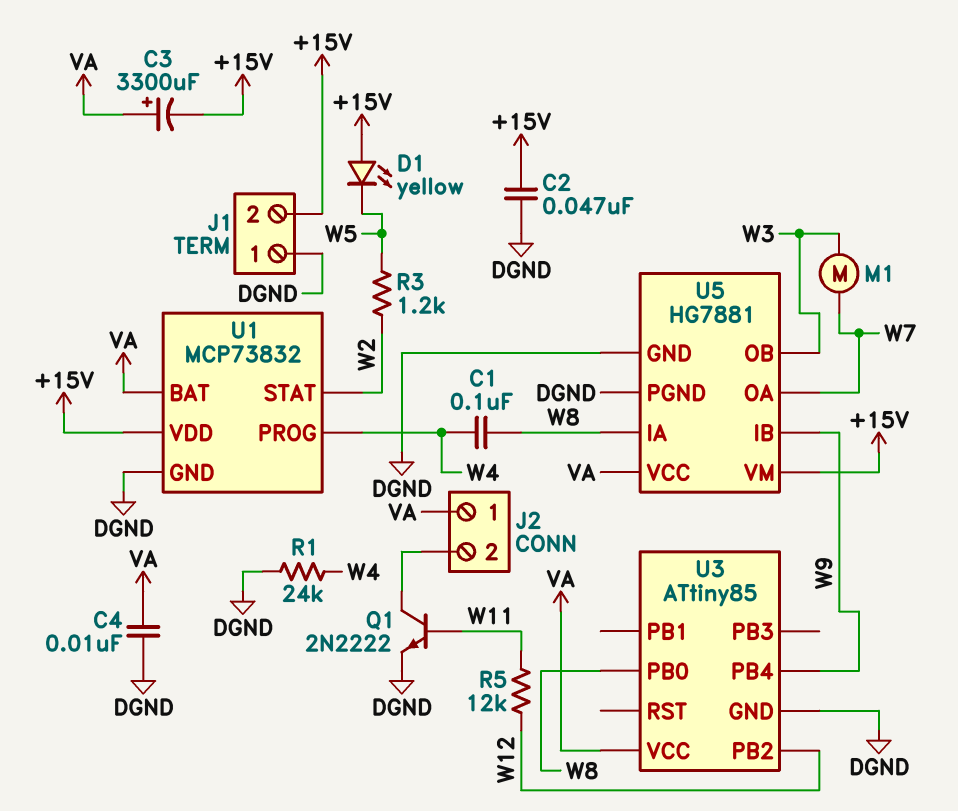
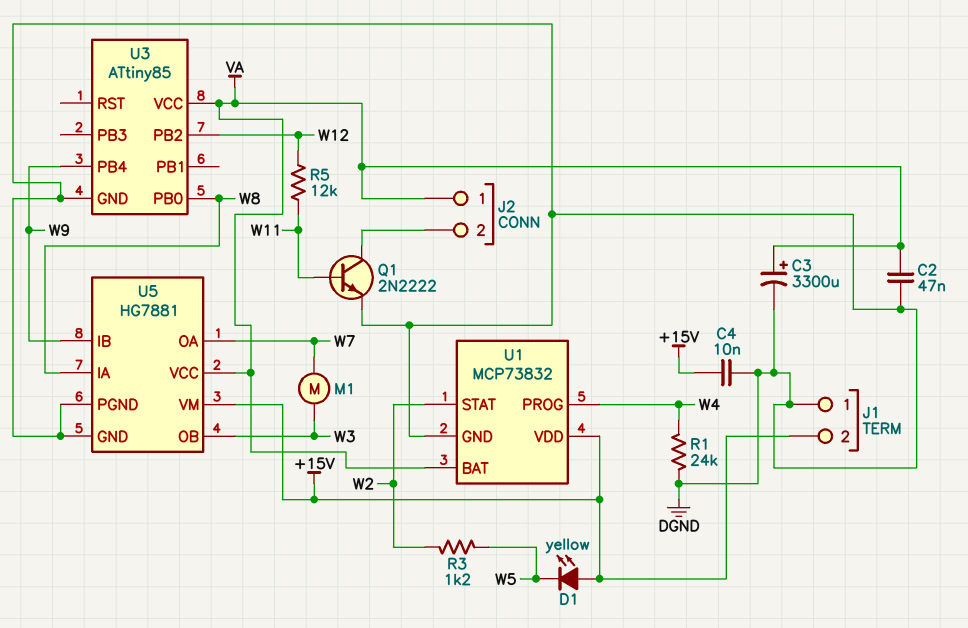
C1: 100nF (W4, W8) -> none
C2: 47nF (+15V, DGND) -> 47nF (DGND, VA)
C3: 3300uF (plus VA, minus +15V) -> 3300uF (plus VA, minus DGND)
C4: 10nF (DGND, VA) -> 10nF (+15V, DGND)

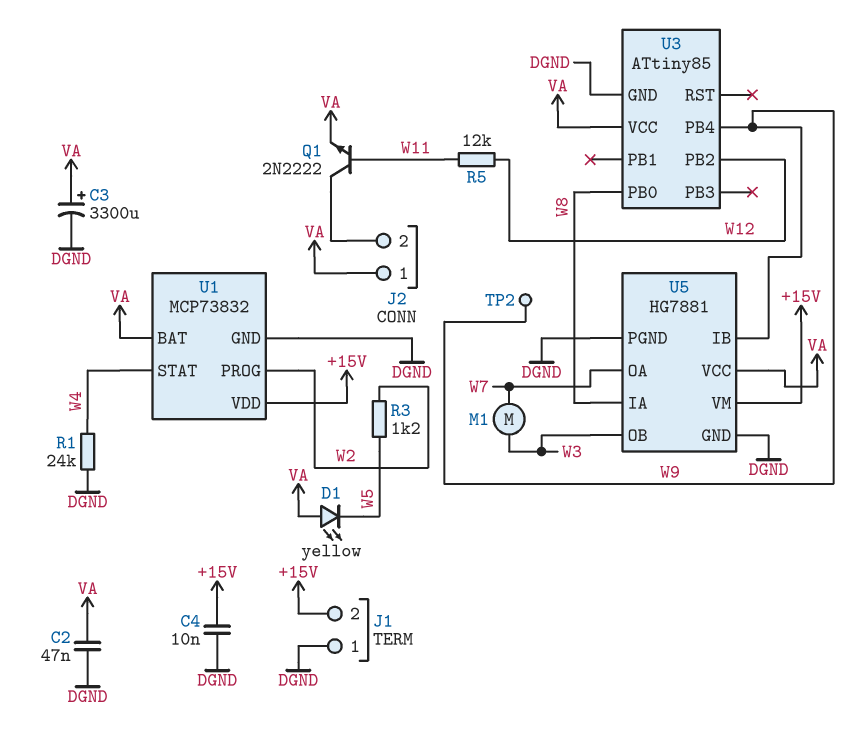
D1: LED yellow (A +15V, K W5) -> LED yellow (A VA, K W5)
Q1: NPN 2N2222 (B W11, C J2/2, E DGND) -> NPN 2N2222 (B W11, C J2/2, E VA)
TP2: none -> test point (W9)
U1 pin PROG: W4 -> W2
U1 pin STAT: W2 -> W4

